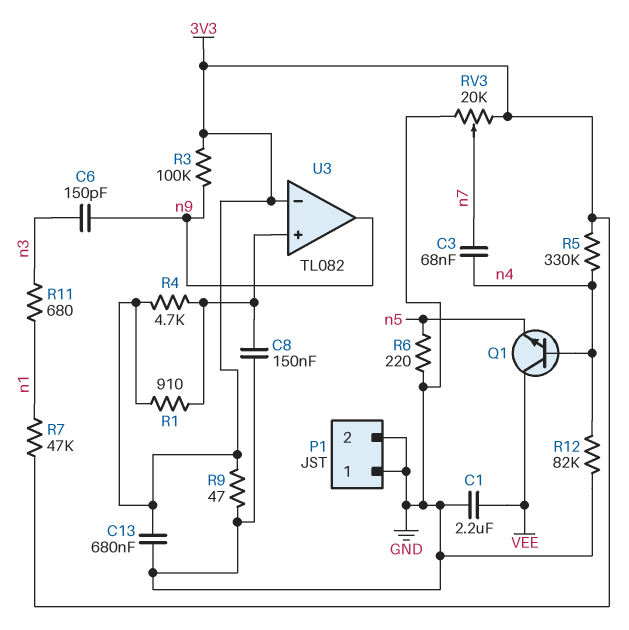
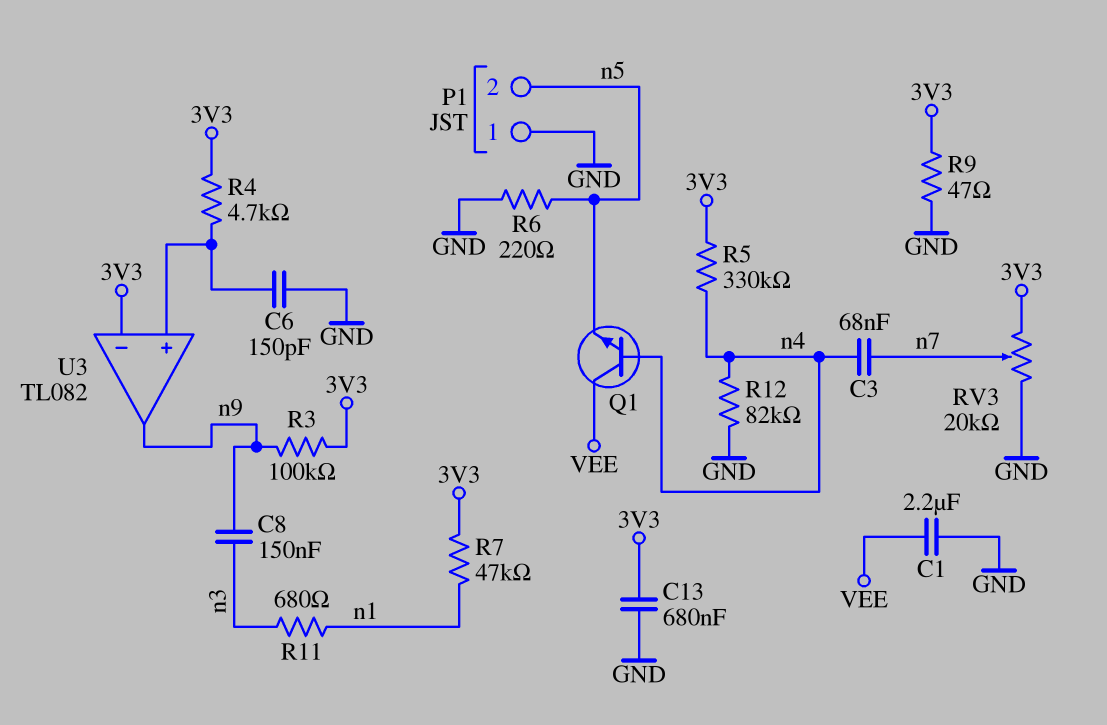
C6: 150pF (n3, n9) -> 150pF (GND, U3/in+)
C8: 150nF (GND, U3/in+) -> 150nF (n3, n9)
P1 pin 2: GND -> n5
R1: 910 (3V3, U3/in+) -> none

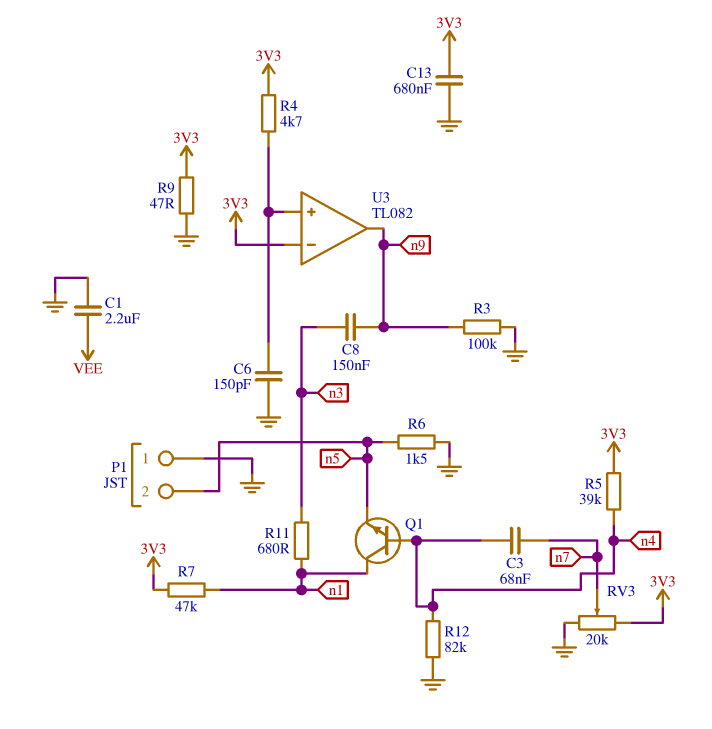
Q1: NPN (B n4, C VEE, E n5) -> NPN (B n4, C n1, E n5)
R3: 100k (3V3, n9) -> 100k (GND, n9)
R5: 330k (3V3, n4) -> 39k (3V3, n4)
R6: 220 (GND, n5) -> 1.5k (GND, n5)

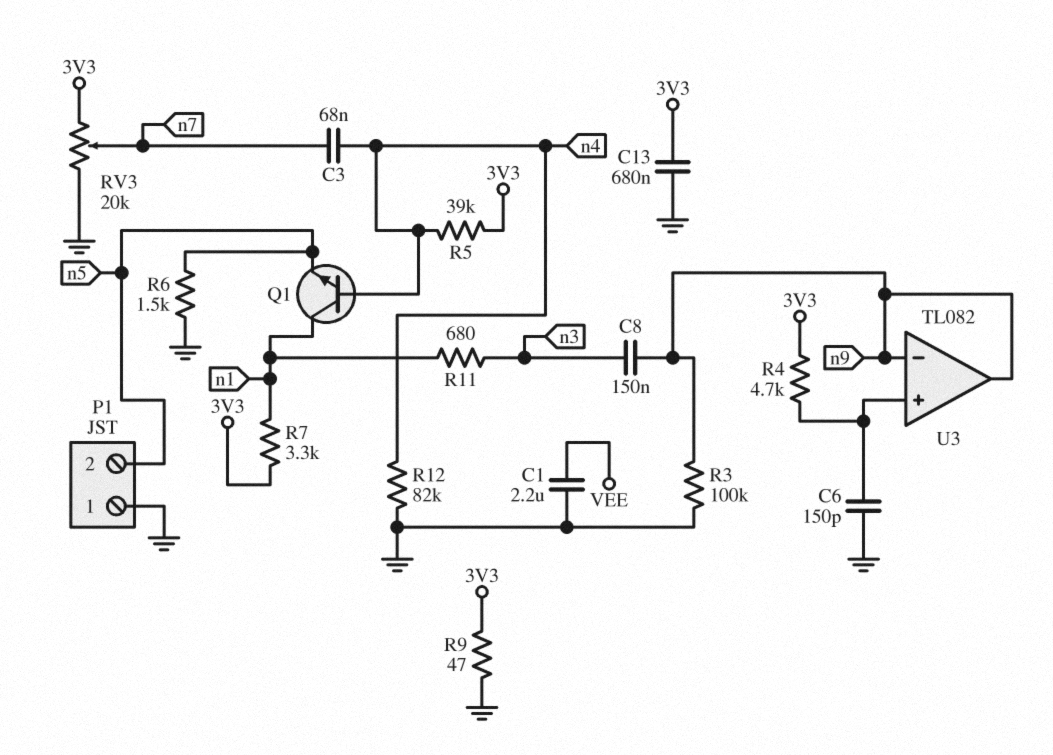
R7: 47k (3V3, n1) -> 3.3k (3V3, n1)
U3 pin in-: 3V3 -> n9

